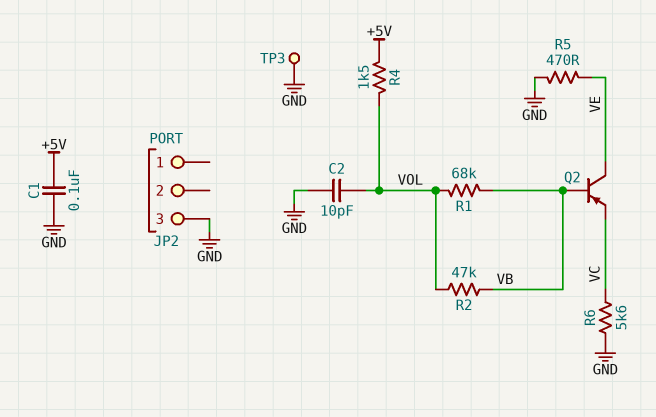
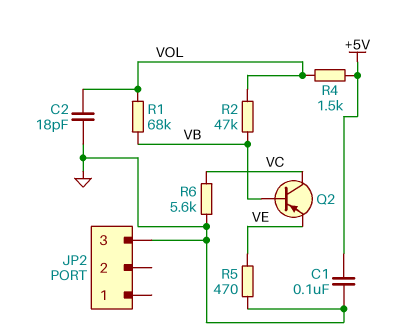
C2: 10pF (GND, VOL) -> 18pF (GND, VOL)
Q2: PNP (B VB, C VE, E VC) -> PNP (B VB, C VC, E VE)
TP3: test point (GND) -> none

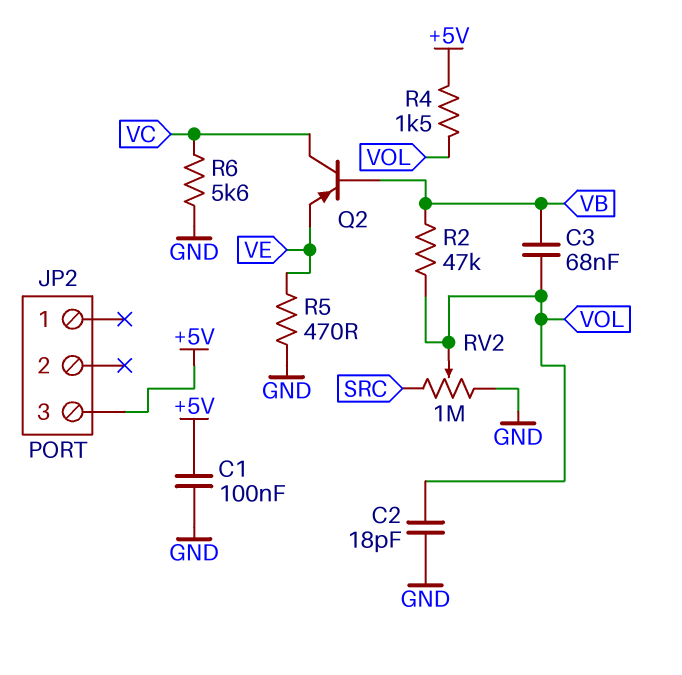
C3: none -> 68nF (VB, VOL)
JP2 pin 3: GND -> +5V
R1: 68k (VB, VOL) -> none
RV2: none -> 1M (GND, SRC, wiper VOL)

